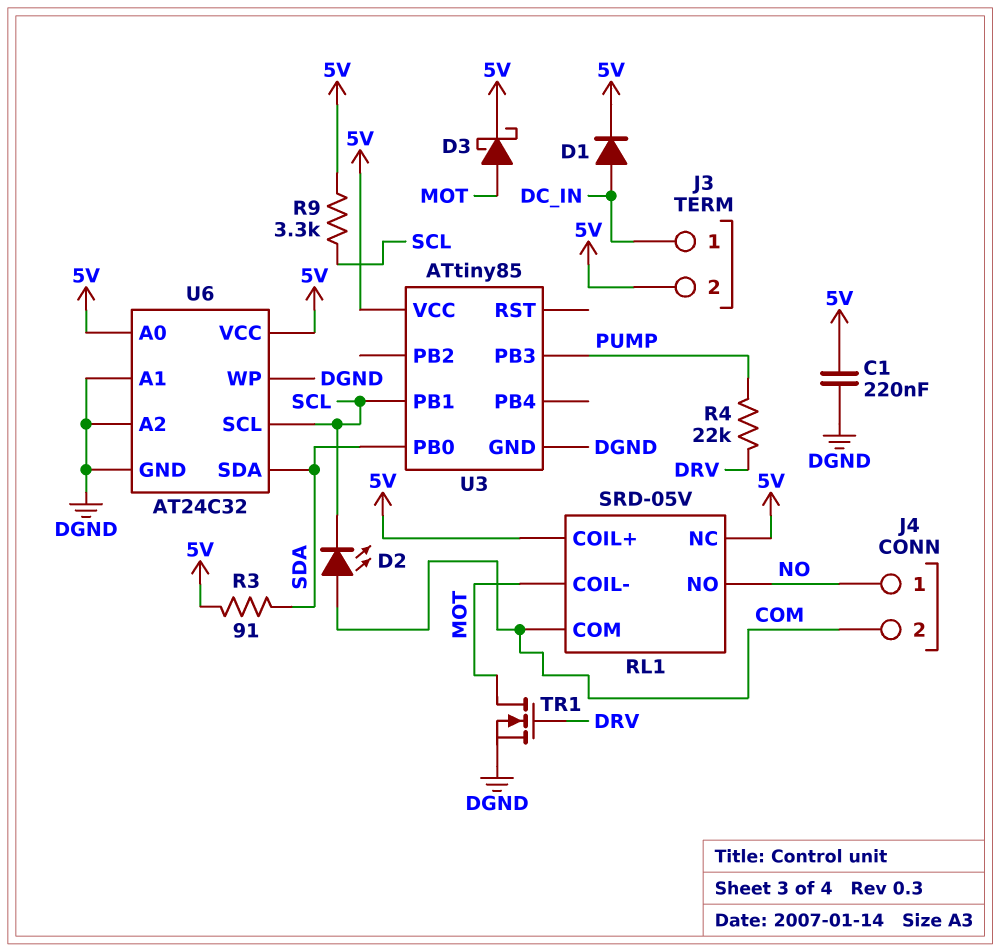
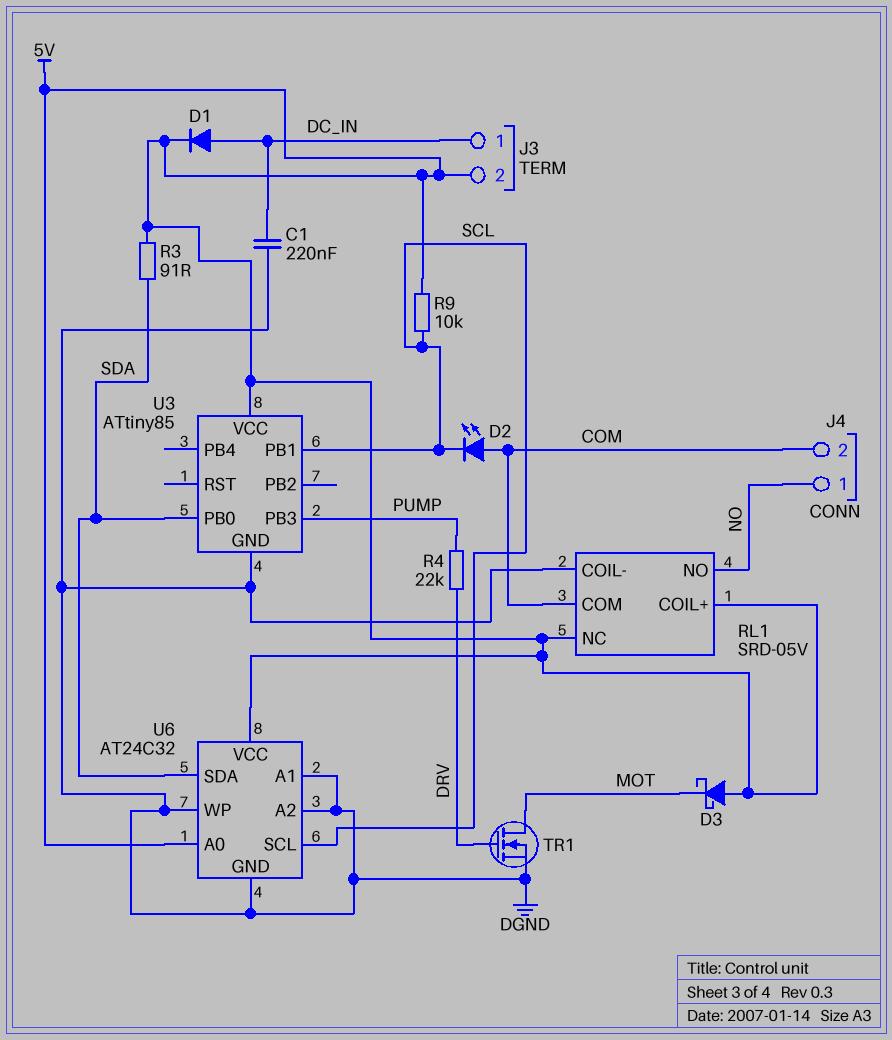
C1: 220nF (5V, DGND) -> 220nF (DC_IN, DGND)
D3: schottky (A MOT, K 5V) -> schottky (A 5V, K MOT)
R9: 3.3k (5V, SCL) -> 10k (5V, SCL)
RL1 pin COIL-: MOT -> DGND

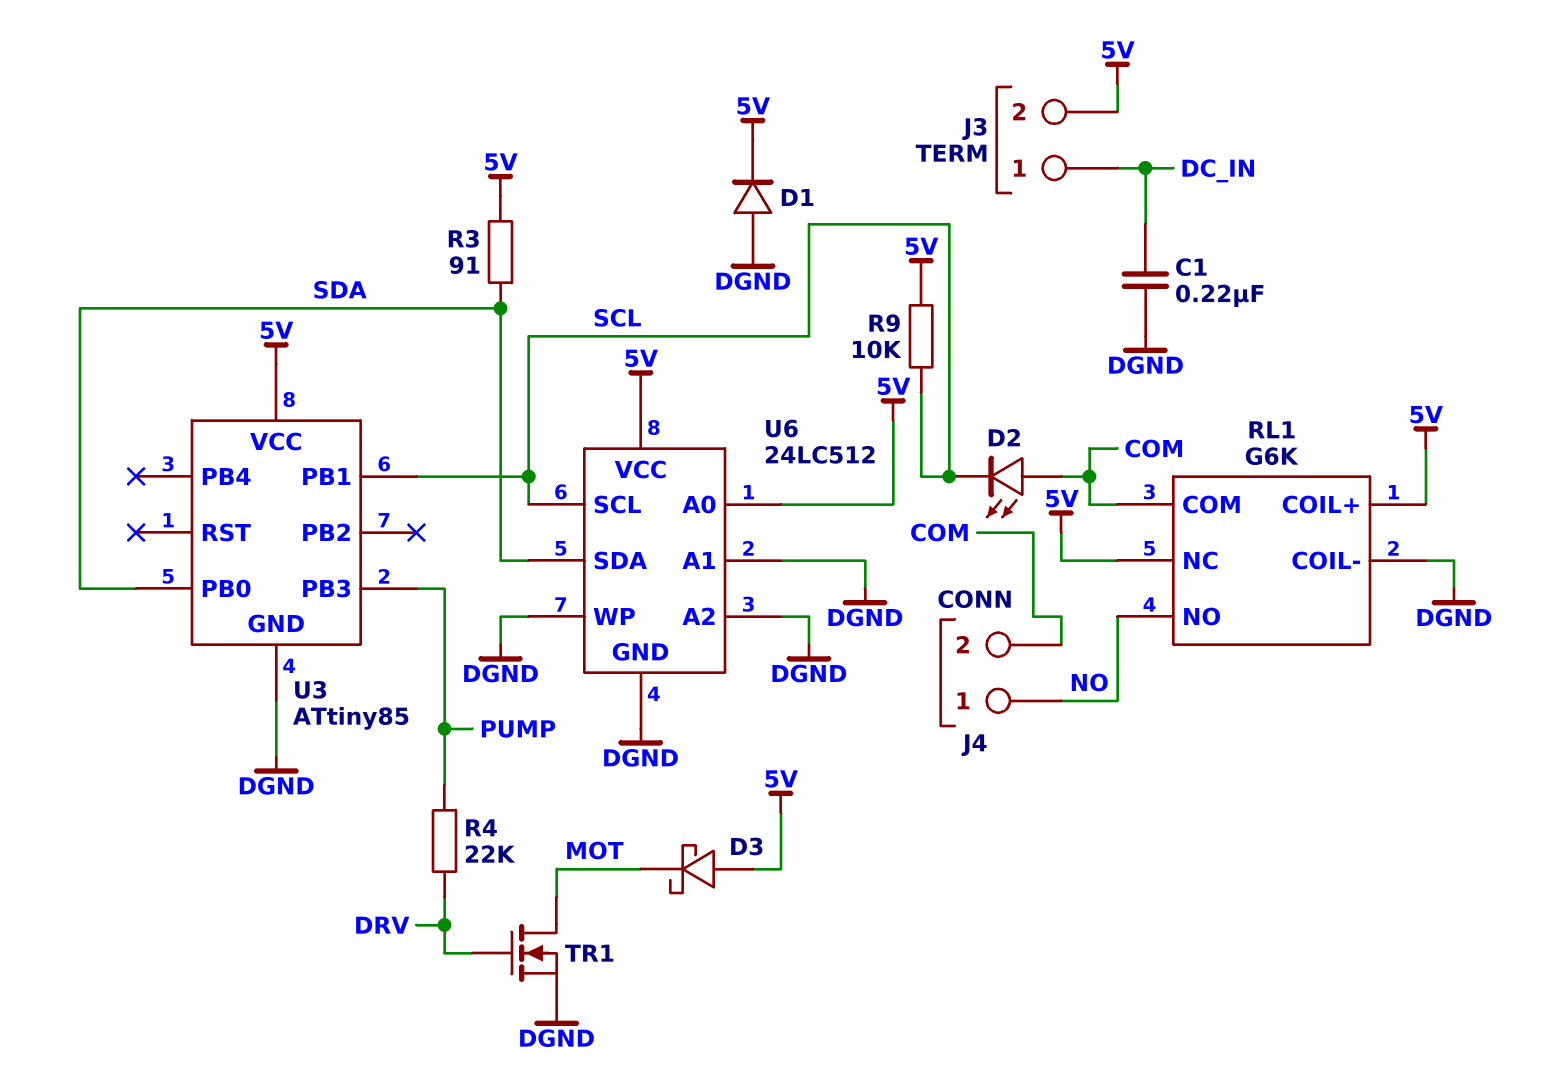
D1: diode (A DC_IN, K 5V) -> diode (A DGND, K 5V)
RL1: SRD-05V -> G6K
U6: AT24C32 -> 24LC512

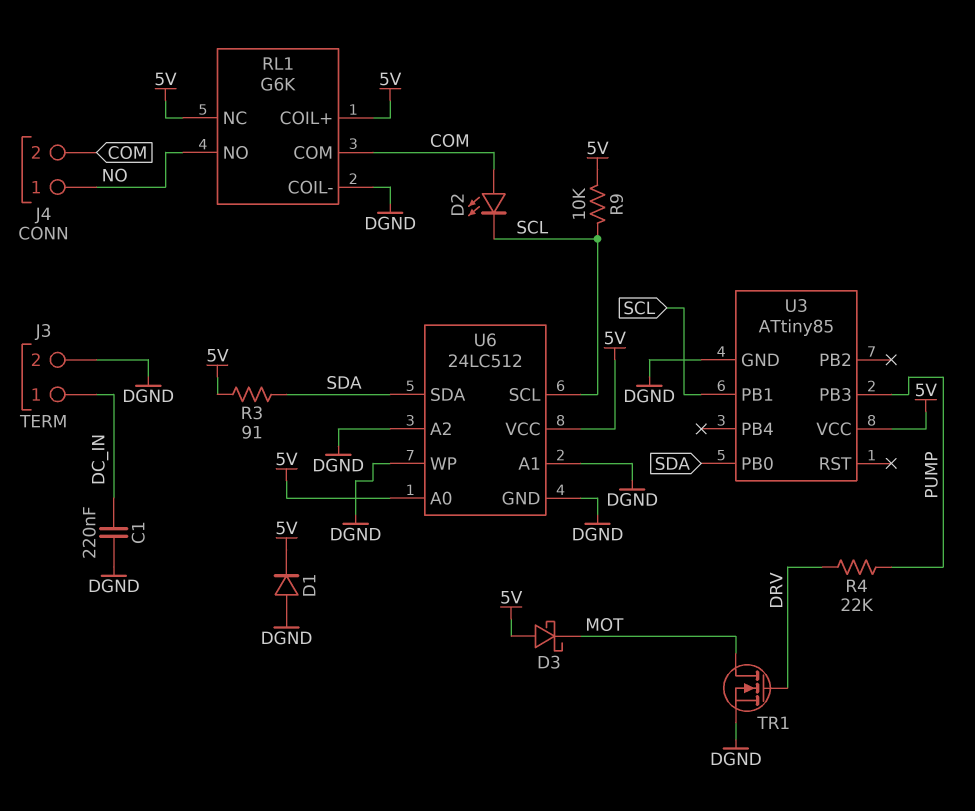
J3 pin 2: 5V -> DGND

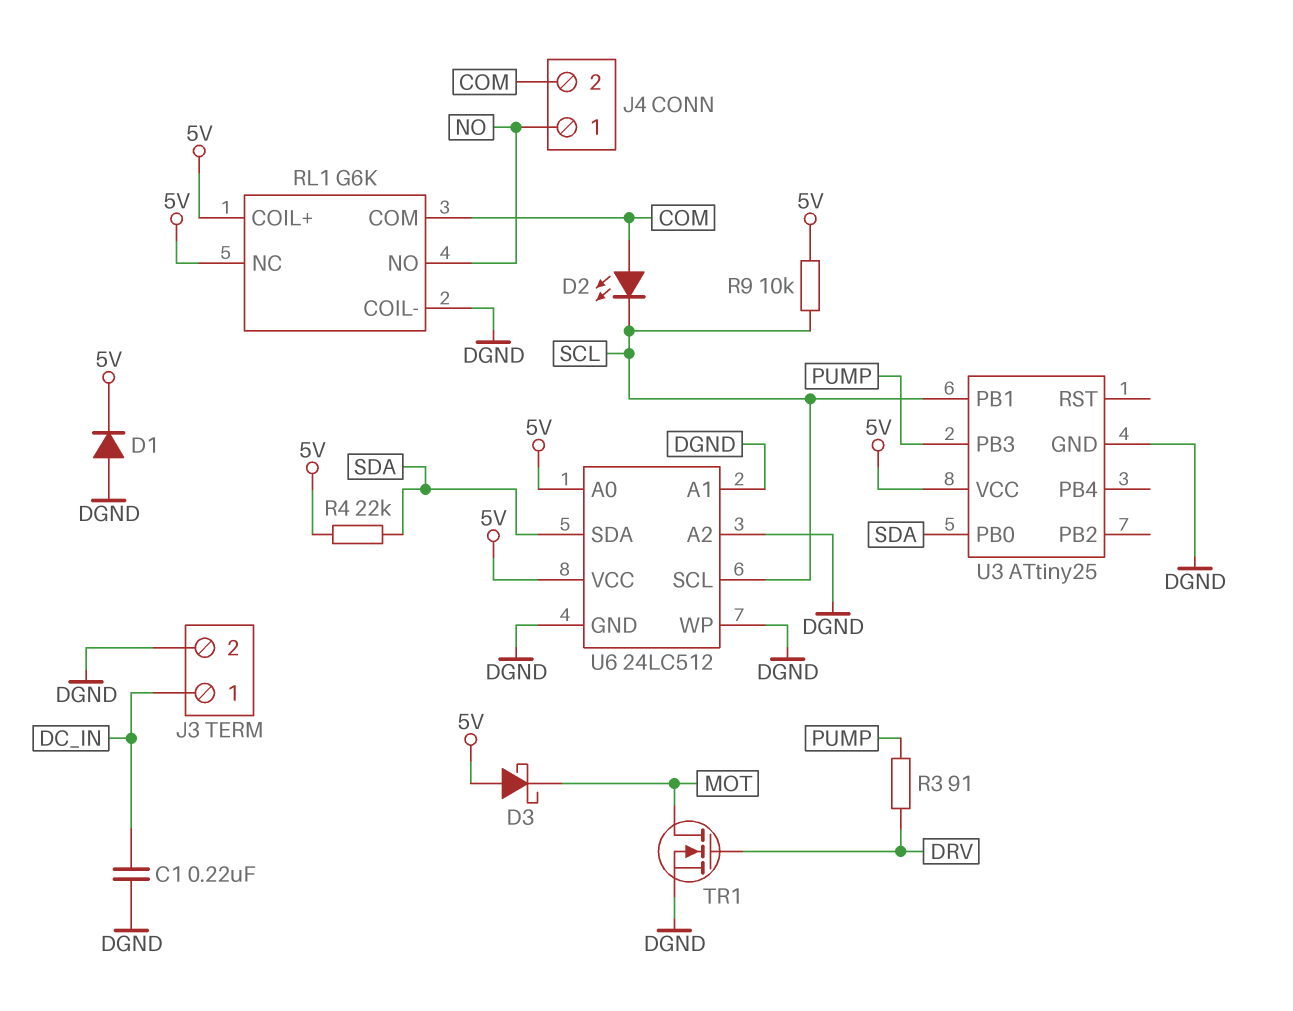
R3: 91 (5V, SDA) -> 91 (DRV, PUMP)
R4: 22k (DRV, PUMP) -> 22k (5V, SDA)
U3: ATtiny85 -> ATtiny25

